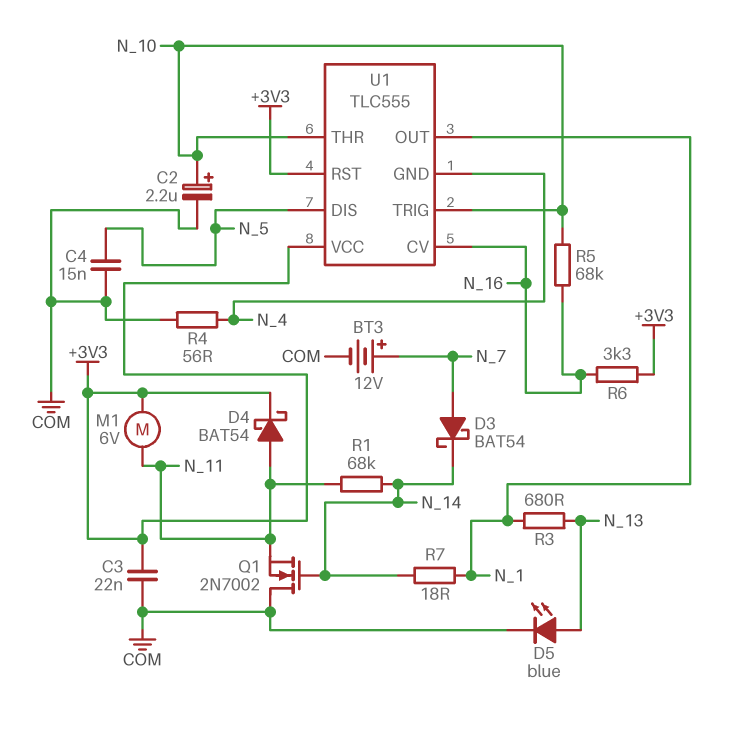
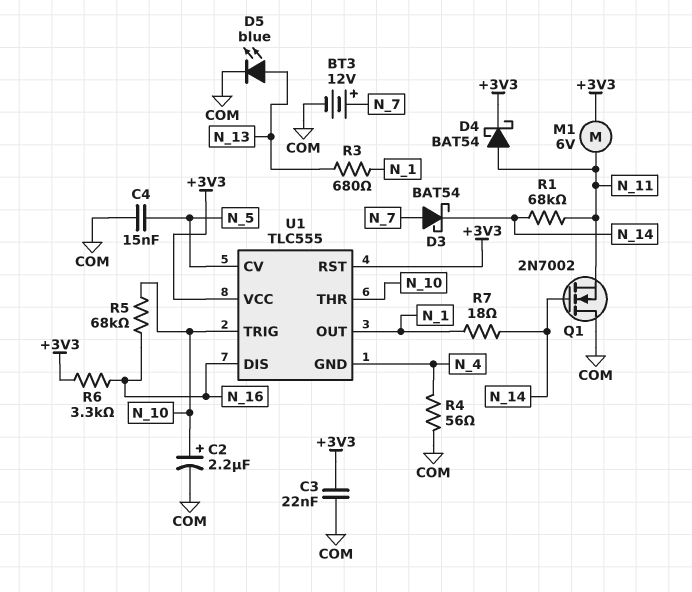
U1 pin CV: N_16 -> N_5
U1 pin DIS: N_5 -> N_16

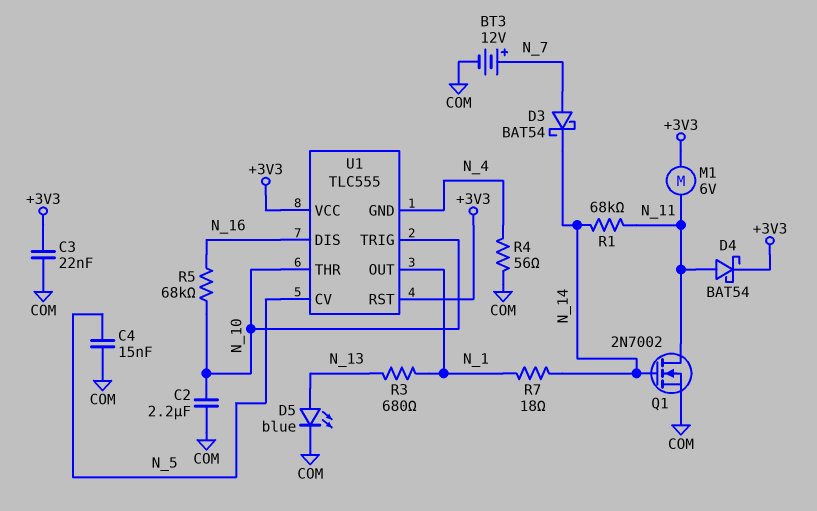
C2: 2.2uF (plus N_10, minus COM) -> 2.2uF (COM, N_10)
Q1: NMOS 2N7002 (G N_14, D COM, S N_11) -> NMOS 2N7002 (G N_14, D N_11, S COM)
R6: 3.3k (+3V3, N_16) -> none

